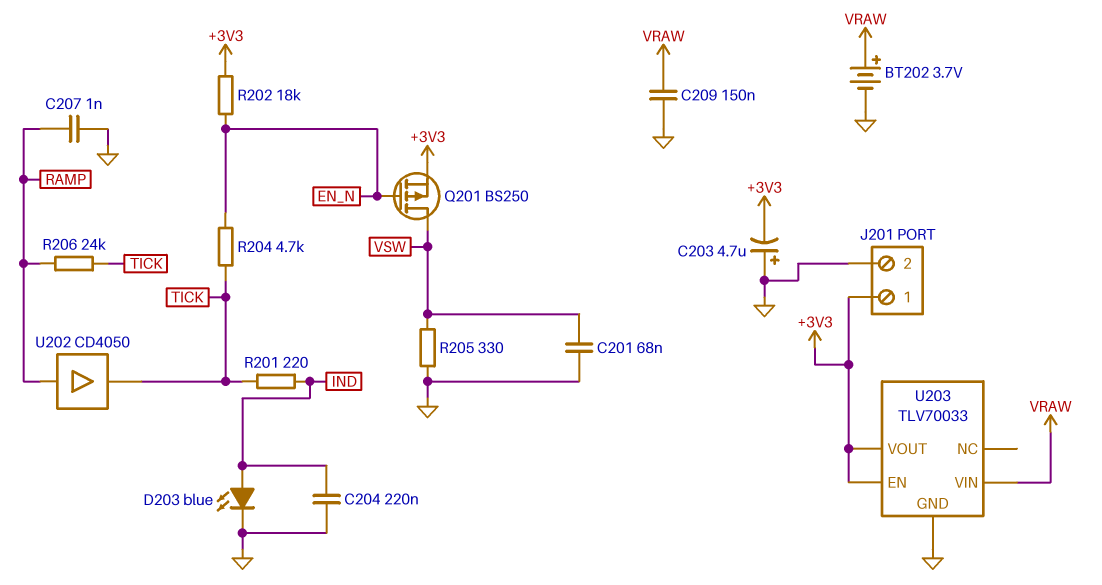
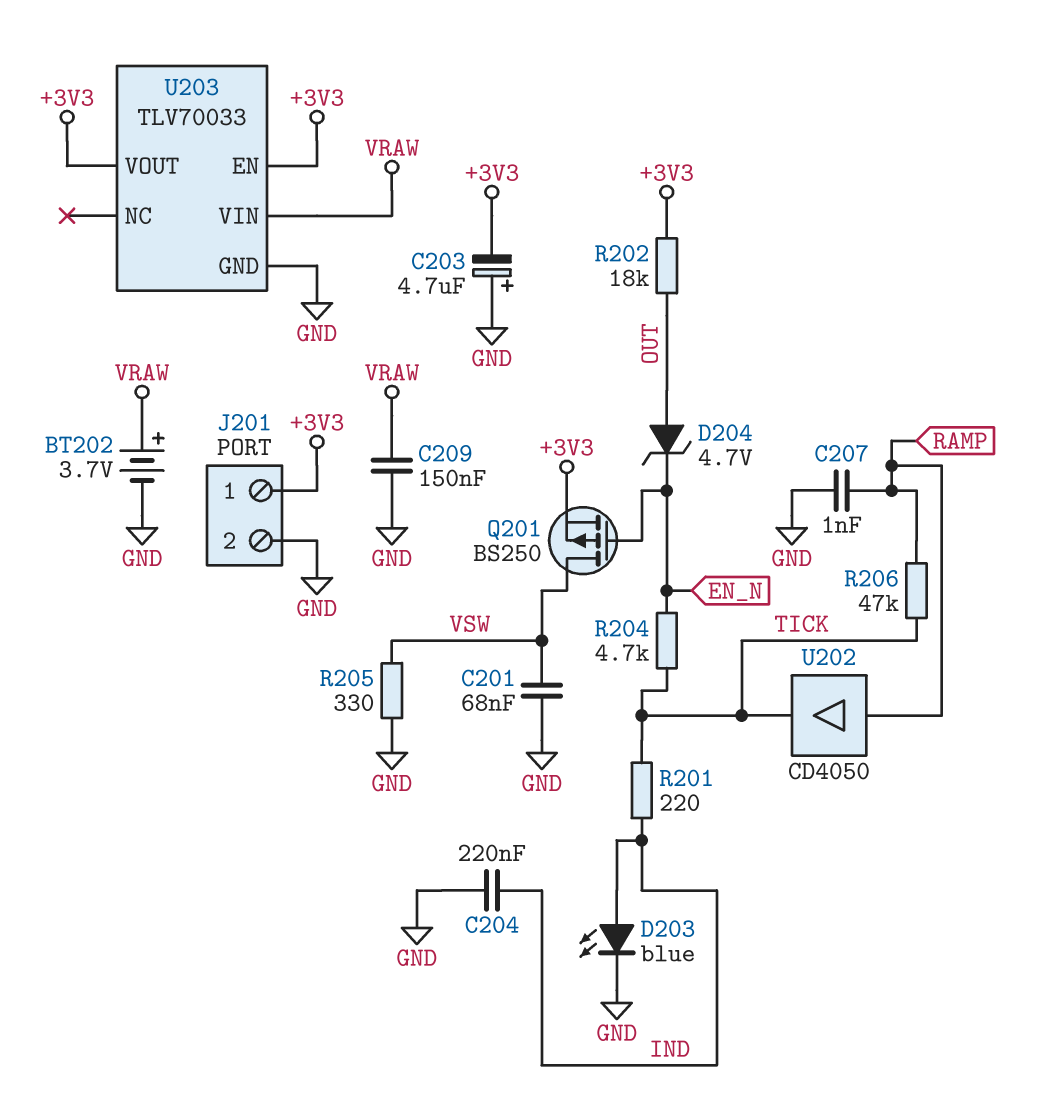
D204: none -> zener 4.7V (A OUT, K EN_N)
R202: 18k (+3V3, EN_N) -> 18k (+3V3, OUT)
R206: 24k (RAMP, TICK) -> 47k (RAMP, TICK)

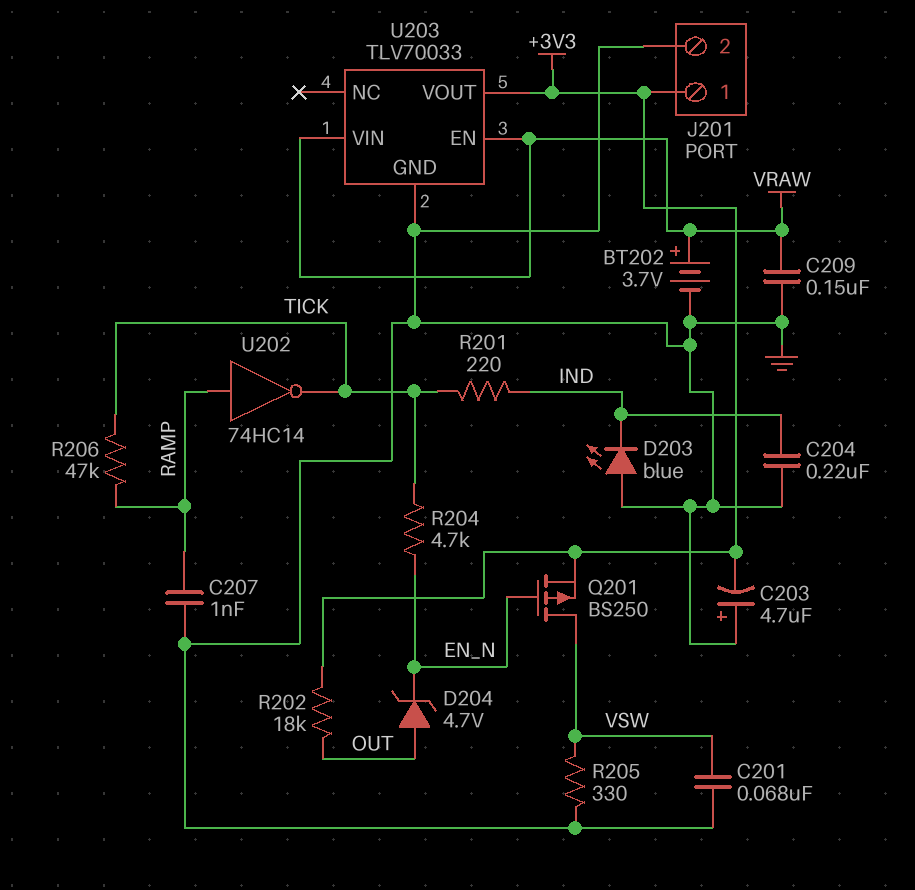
D203: LED blue (A IND, K GND) -> LED blue (A GND, K IND)
U202: buffer CD4050 (in RAMP, out TICK) -> NOT 74HC14 (in RAMP, out TICK)
U203 pin EN: +3V3 -> VRAW

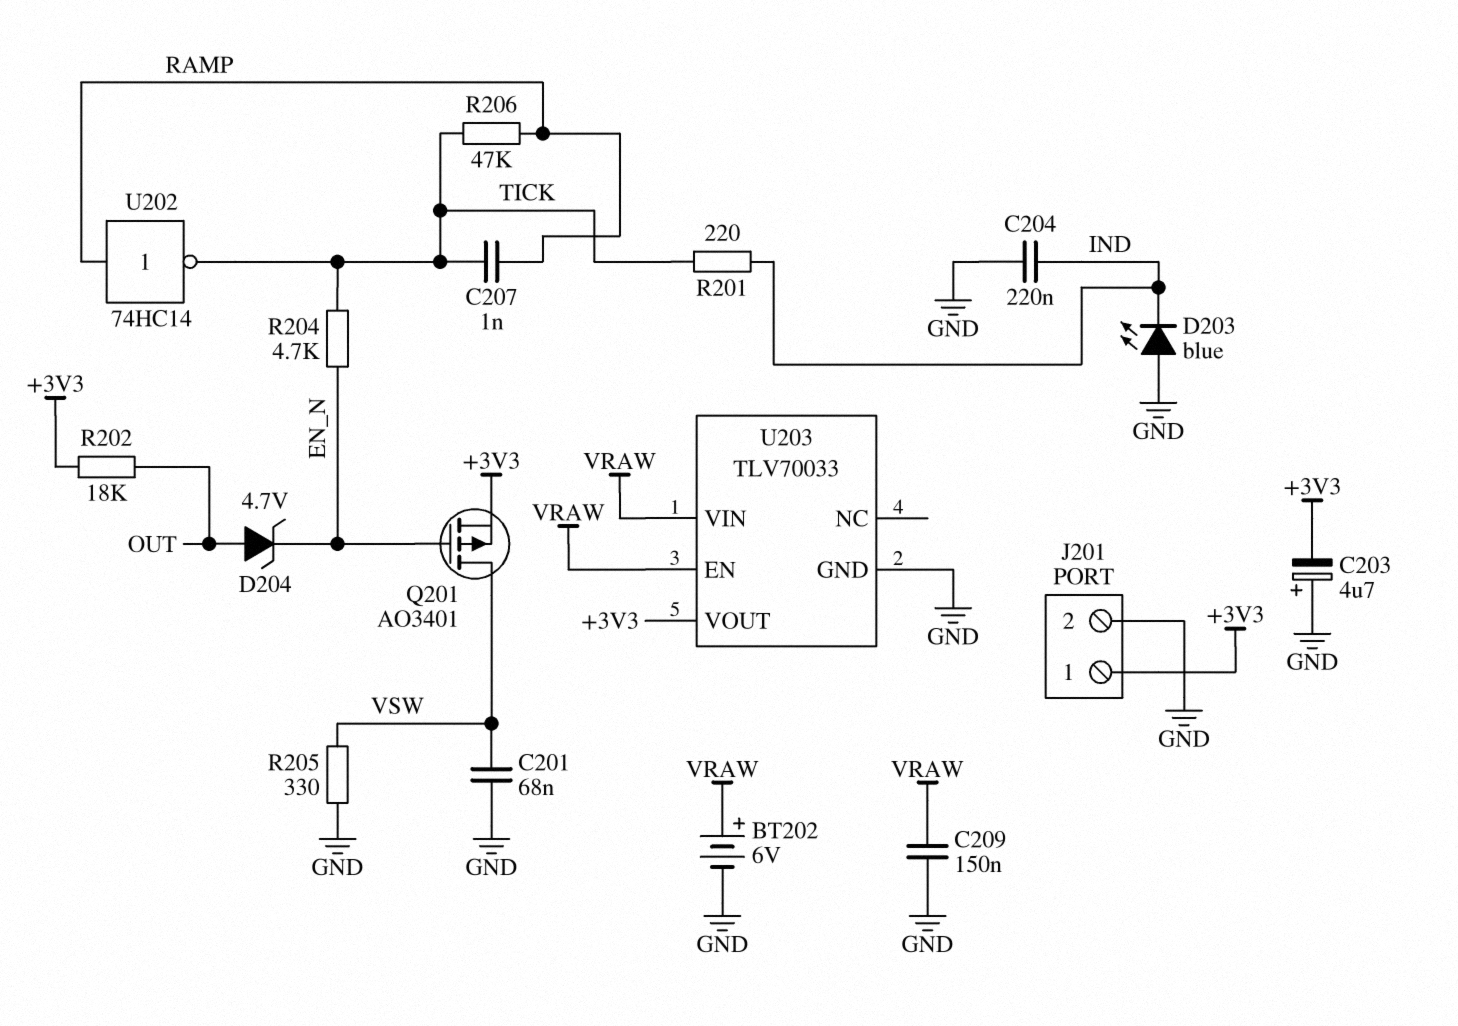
BT202: 3.7V (plus VRAW, minus GND) -> 6V (plus VRAW, minus GND)
C207: 1nF (GND, RAMP) -> 1nF (RAMP, TICK)
Q201: PMOS BS250 (G EN_N, D VSW, S +3V3) -> PMOS AO3401 (G EN_N, D VSW, S +3V3)

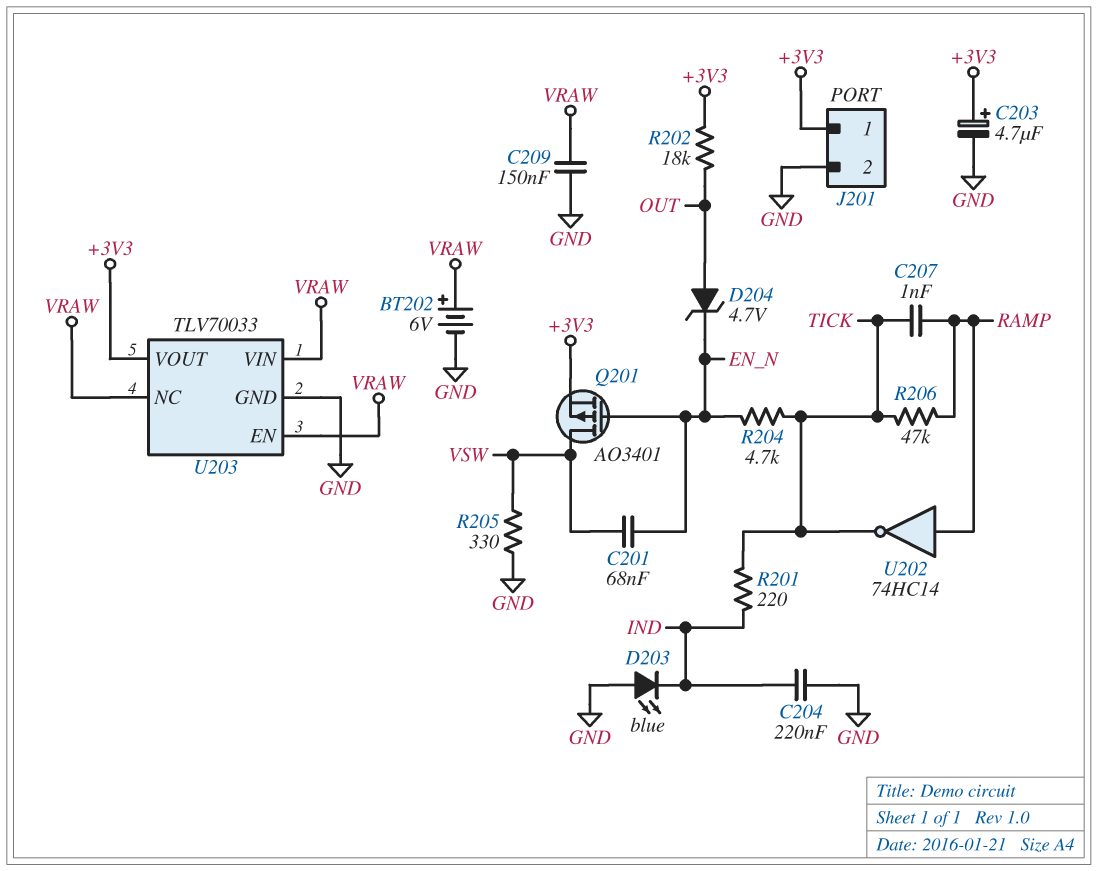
C201: 68nF (GND, VSW) -> 68nF (EN_N, VSW)
C203: 4.7uF (plus GND, minus +3V3) -> 4.7uF (plus +3V3, minus GND)
U203 pin NC: none -> VRAW

